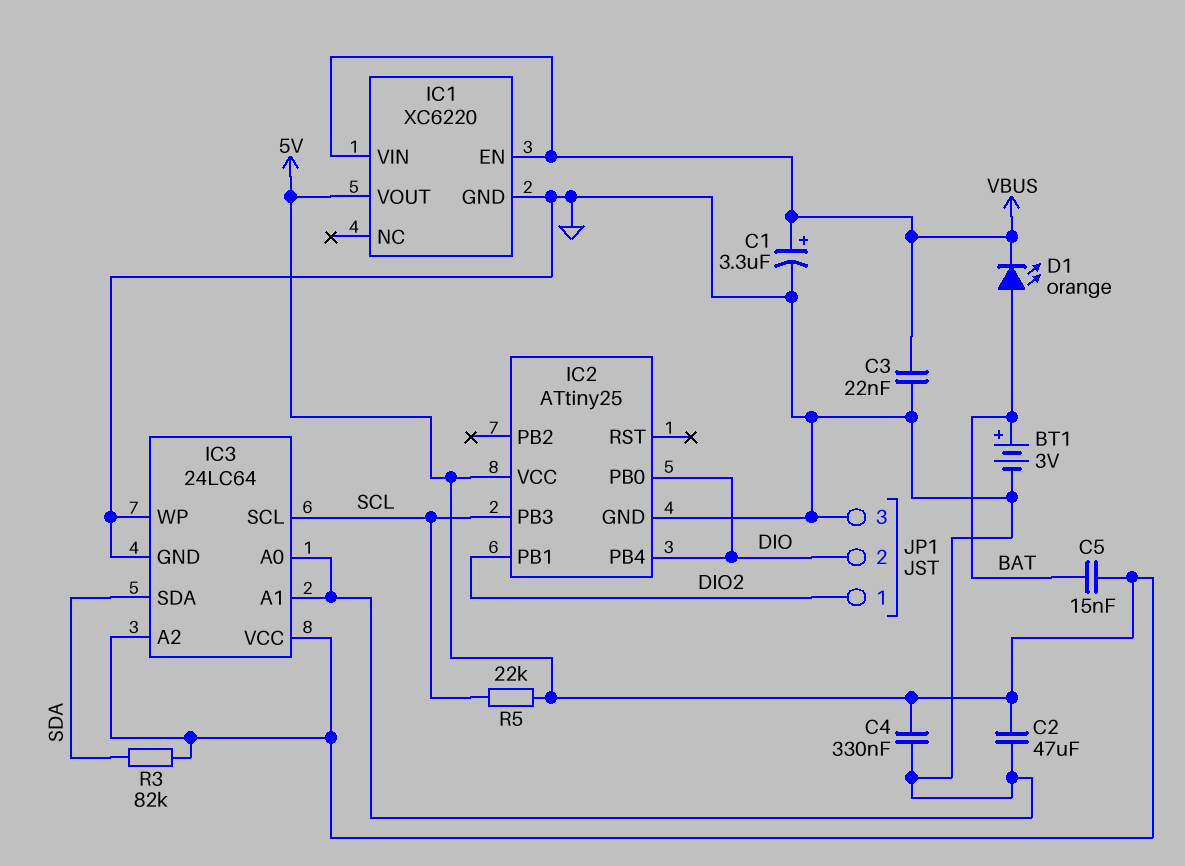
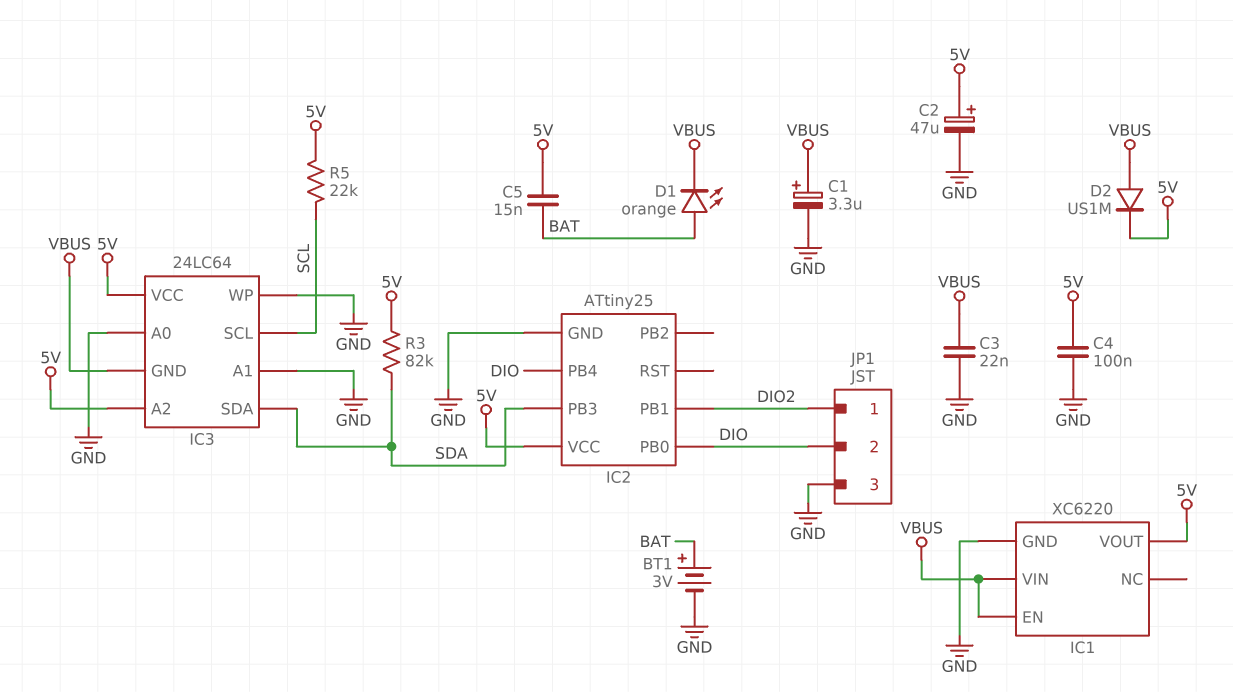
C2: 47uF (5V, GND) -> 47uF (plus 5V, minus GND)
C4: 330nF (5V, GND) -> 100nF (5V, GND)
D2: none -> diode US1M (A VBUS, K 5V)
IC2 pin PB3: SCL -> SDA
IC3 pin GND: GND -> VBUS

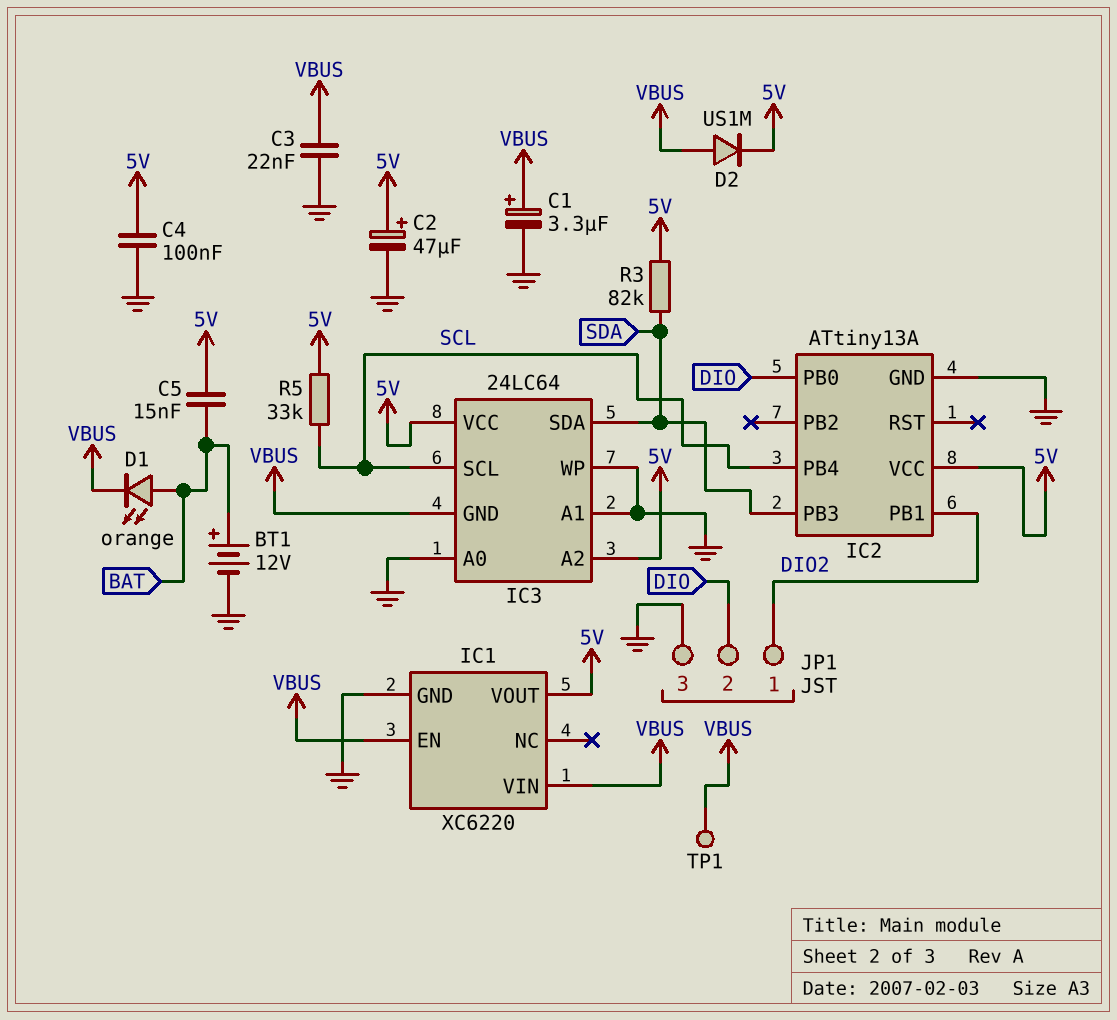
BT1: 3V (plus BAT, minus GND) -> 12V (plus BAT, minus GND)
IC2: ATtiny25 -> ATtiny13A
IC2 pin PB4: DIO -> SCL
R5: 22k (5V, SCL) -> 33k (5V, SCL)
TP1: none -> test point (VBUS)

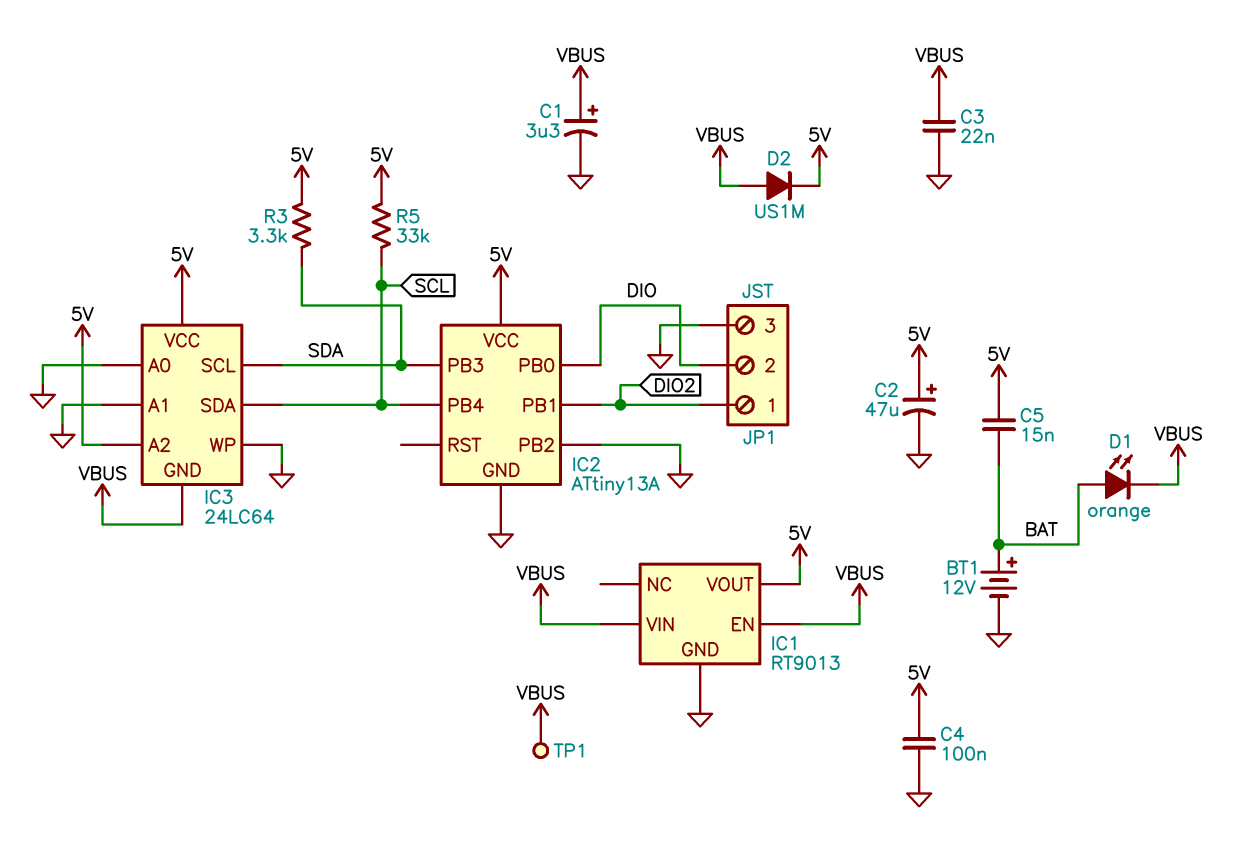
IC1: XC6220 -> RT9013
IC2 pin PB2: none -> GND
IC3 pin SCL: SCL -> SDA
IC3 pin SDA: SDA -> SCL
R3: 82k (5V, SDA) -> 3.3k (5V, SDA)

